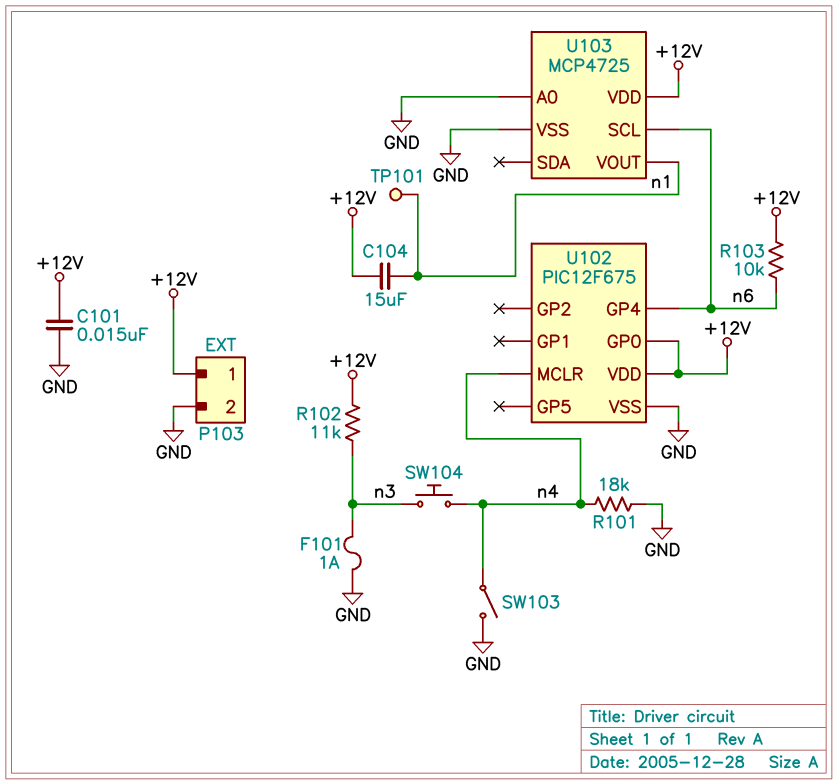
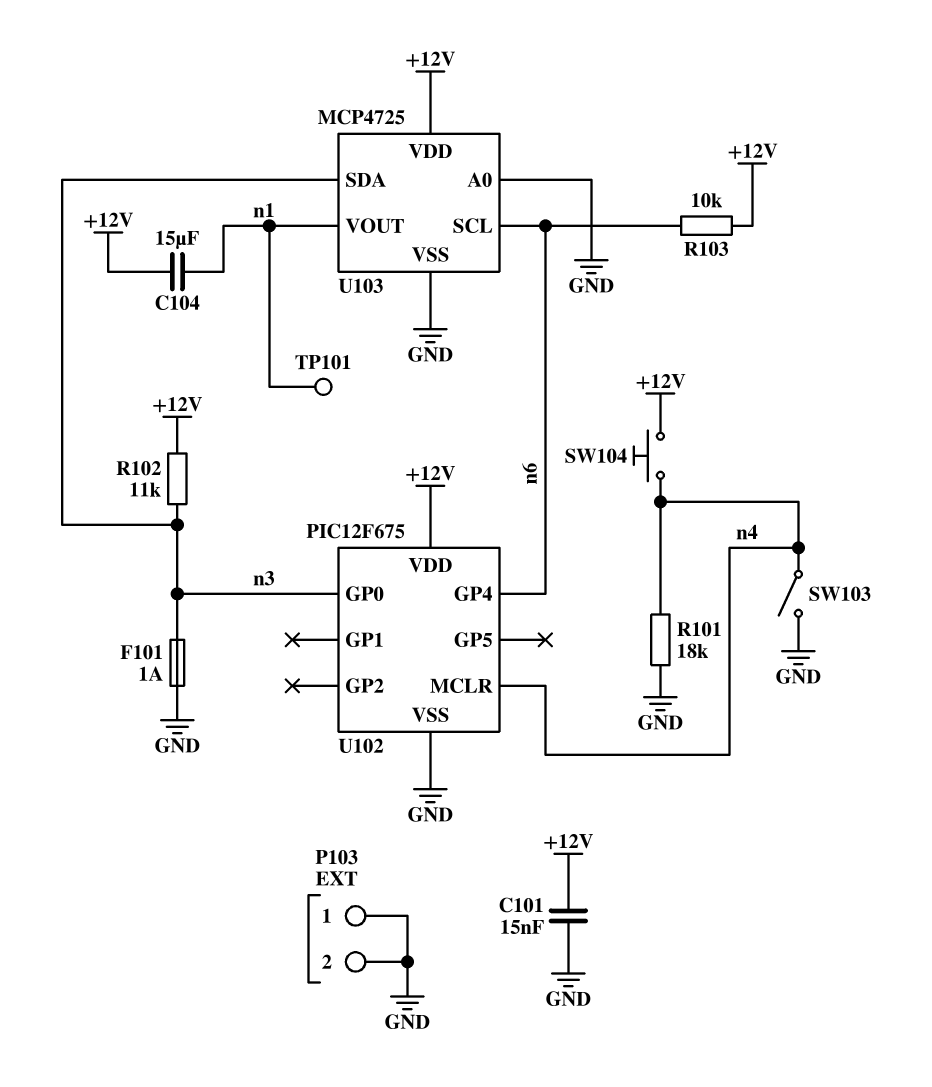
P103 pin 1: +12V -> GND
SW104: button (n3, n4) -> button (+12V, n4)
U102 pin GP0: +12V -> n3
U103 pin SDA: none -> n3

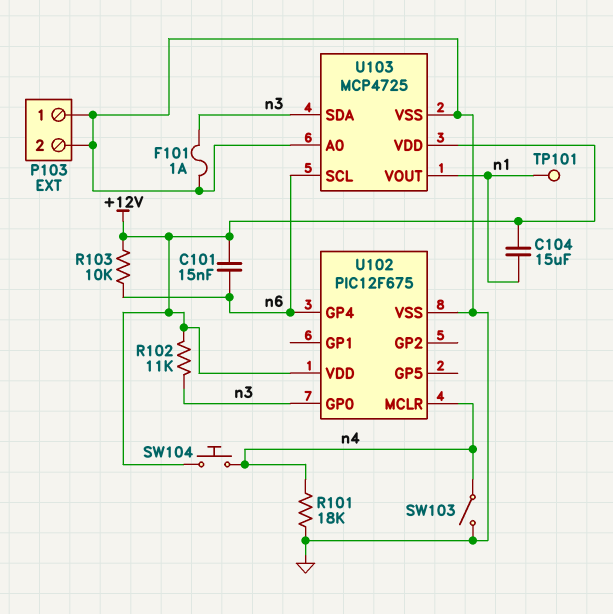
C101: 15nF (+12V, GND) -> 15nF (+12V, n6)

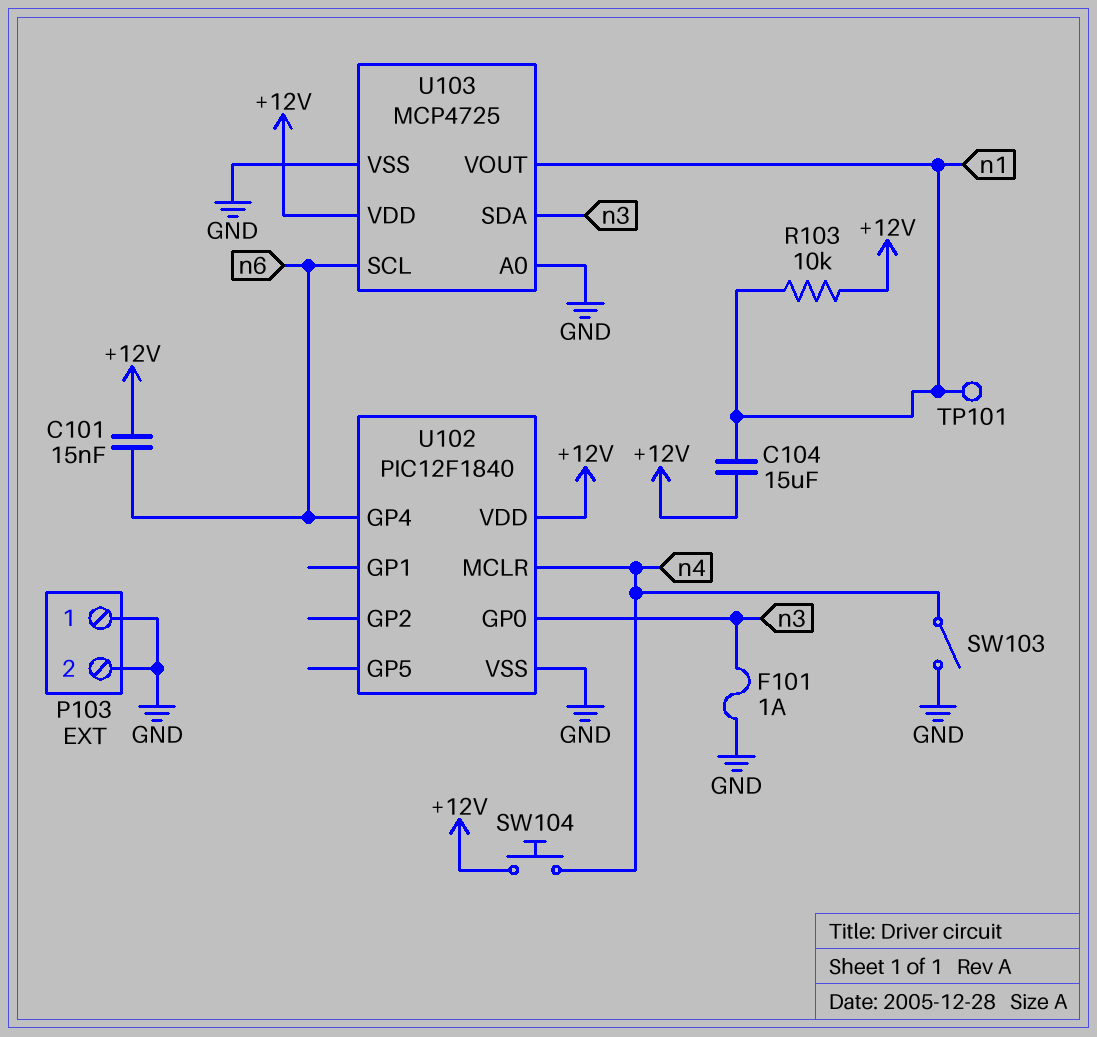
R101: 18k (GND, n4) -> none
R102: 11k (+12V, n3) -> none
R103: 10k (+12V, n6) -> 10k (+12V, n1)
U102: PIC12F675 -> PIC12F1840

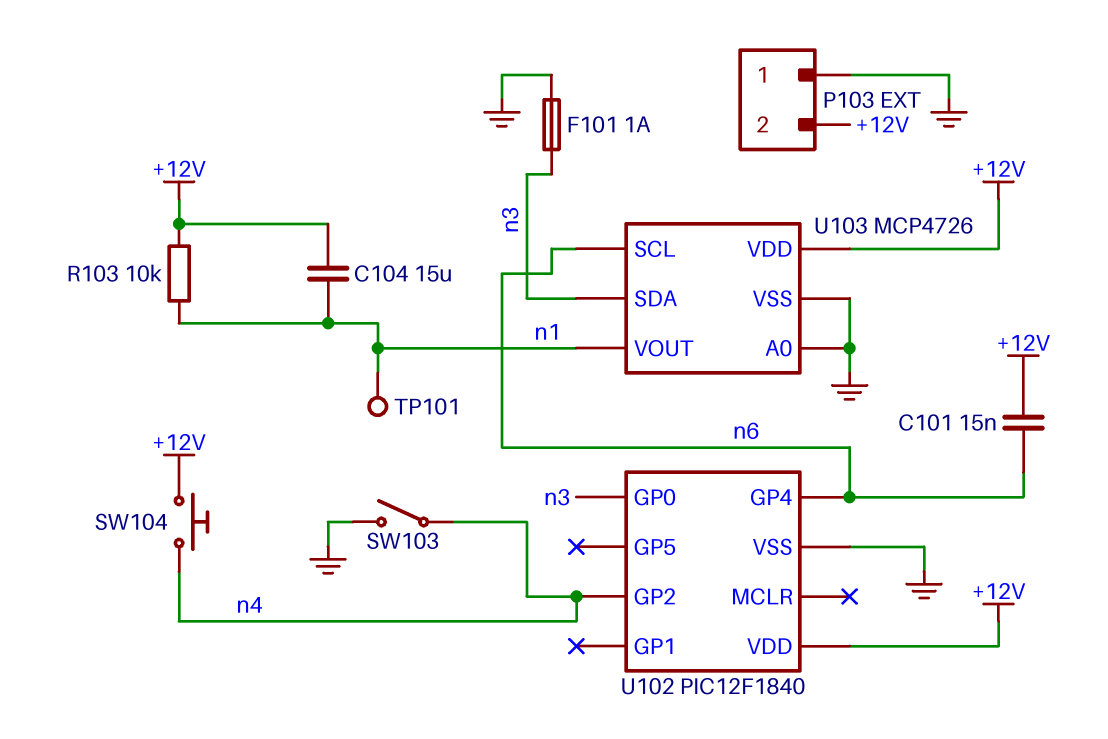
P103 pin 2: GND -> +12V
U102 pin GP2: none -> n4
U102 pin MCLR: n4 -> none
U103: MCP4725 -> MCP4726

